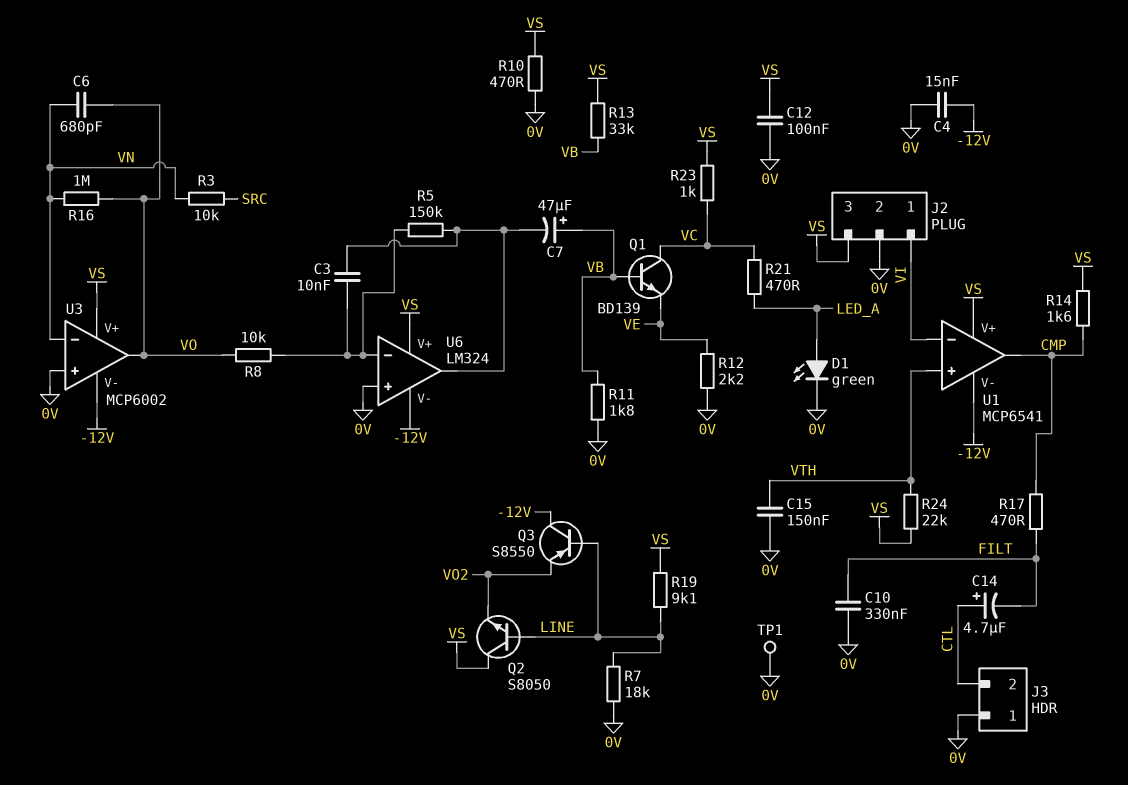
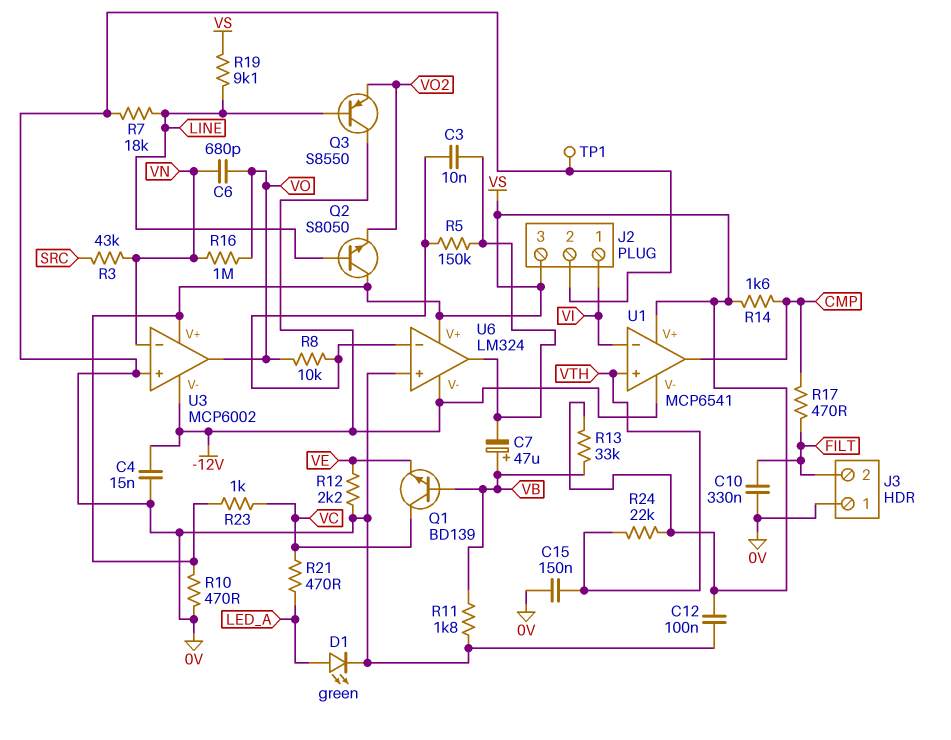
C14: 4.7uF (plus CTL, minus FILT) -> none
J3 pin 2: CTL -> FILT
R3: 10k (SRC, VN) -> 43k (SRC, VN)

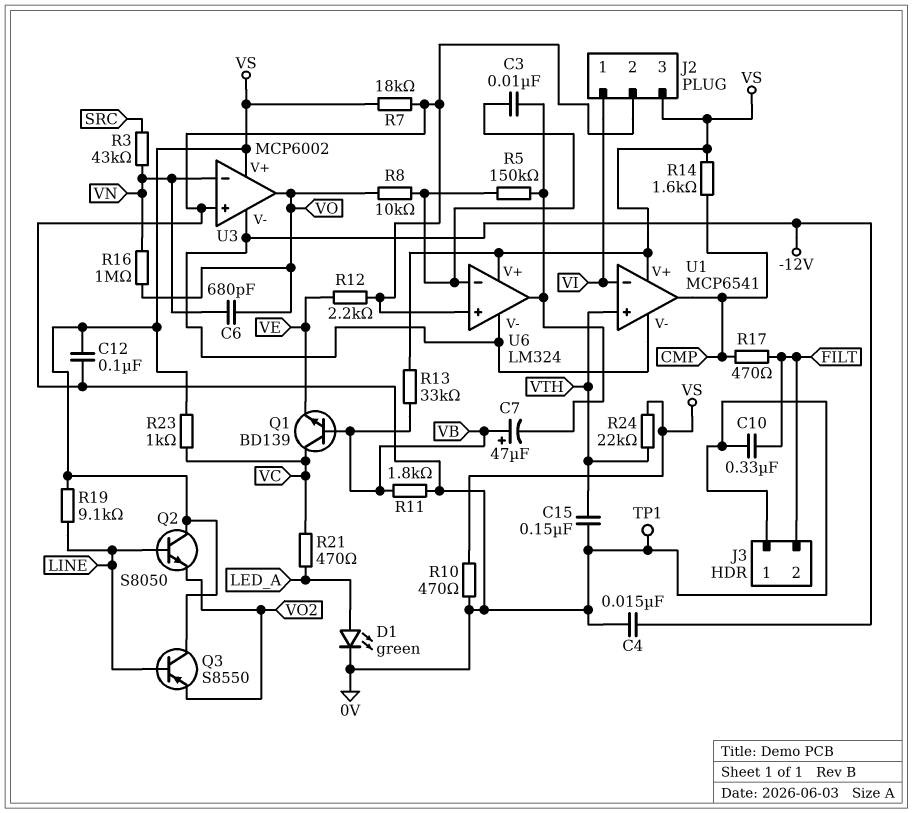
Q3: PNP S8550 (B LINE, C -12V, E VO2) -> PNP S8550 (B LINE, C VS, E VO2)
R7: 18k (0V, LINE) -> 18k (0V, VS)

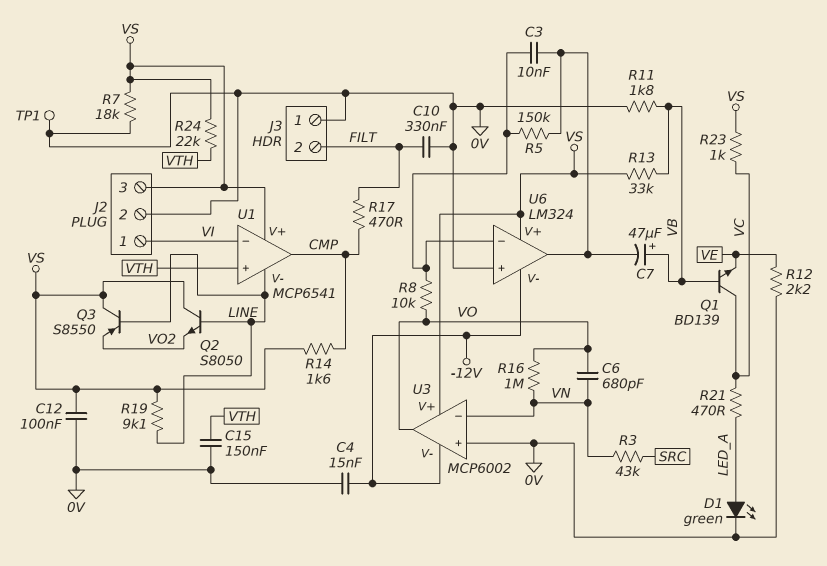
R10: 470 (0V, VS) -> none
U1 pin V-: -12V -> LINE

